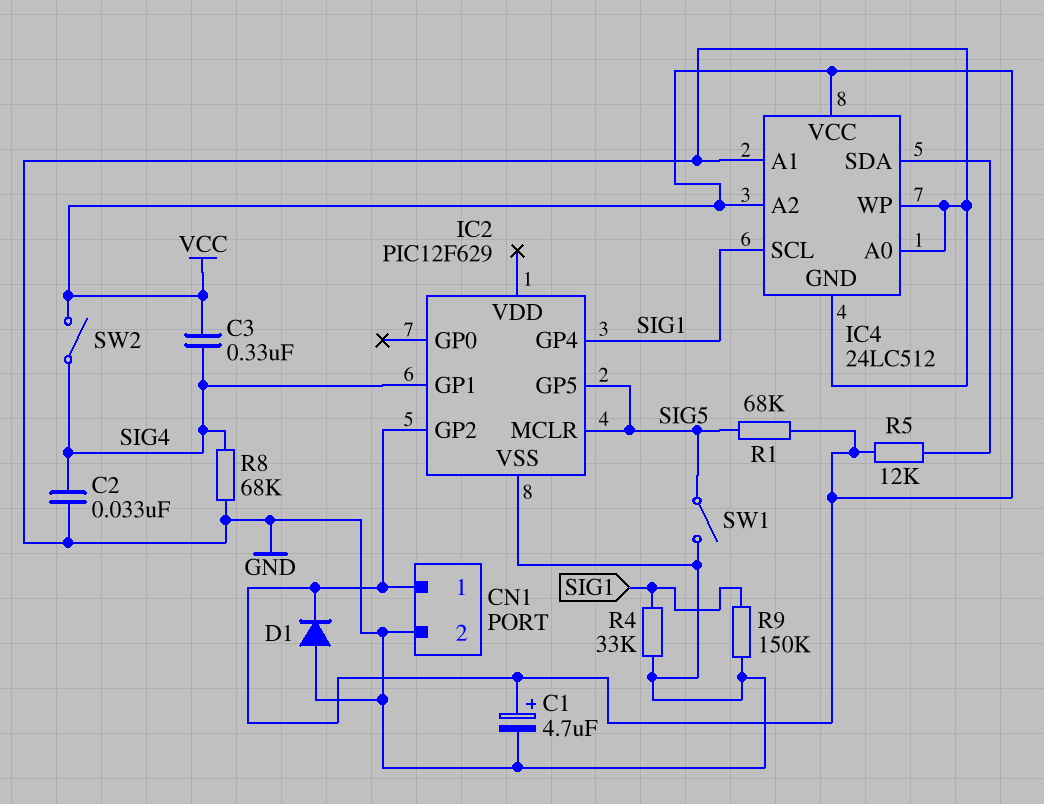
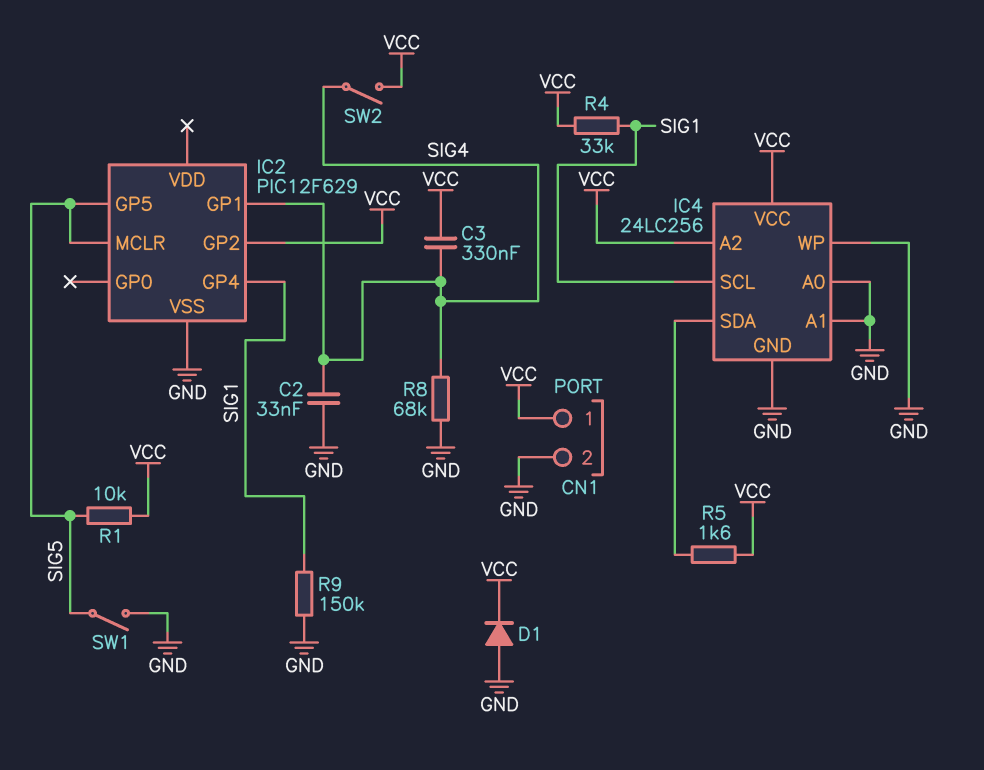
C1: 4.7uF (plus VCC, minus GND) -> none
IC4: 24LC512 -> 24LC256
R1: 68k (SIG5, VCC) -> 10k (SIG5, VCC)
R4: 33k (GND, SIG1) -> 33k (SIG1, VCC)
R5: 12k (IC4/SDA, VCC) -> 1.6k (IC4/SDA, VCC)

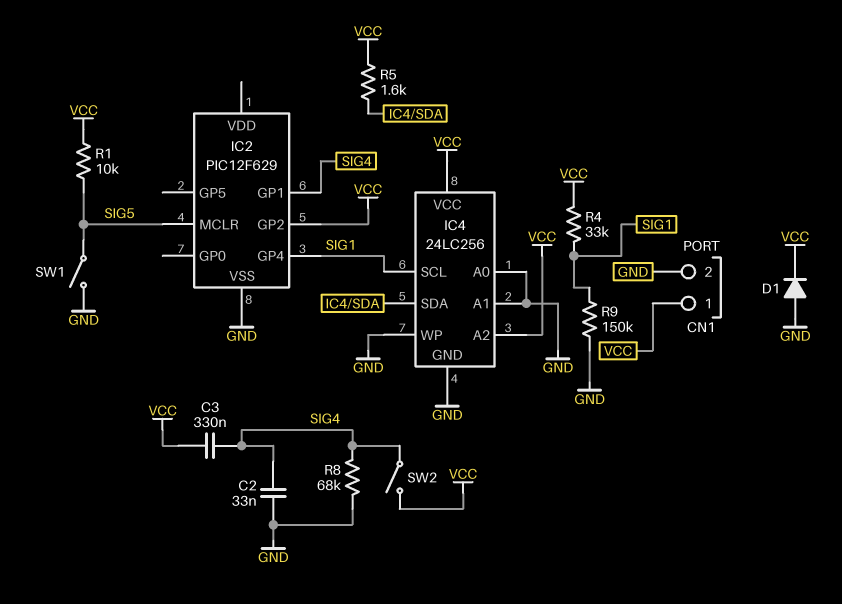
IC2 pin GP5: SIG5 -> none

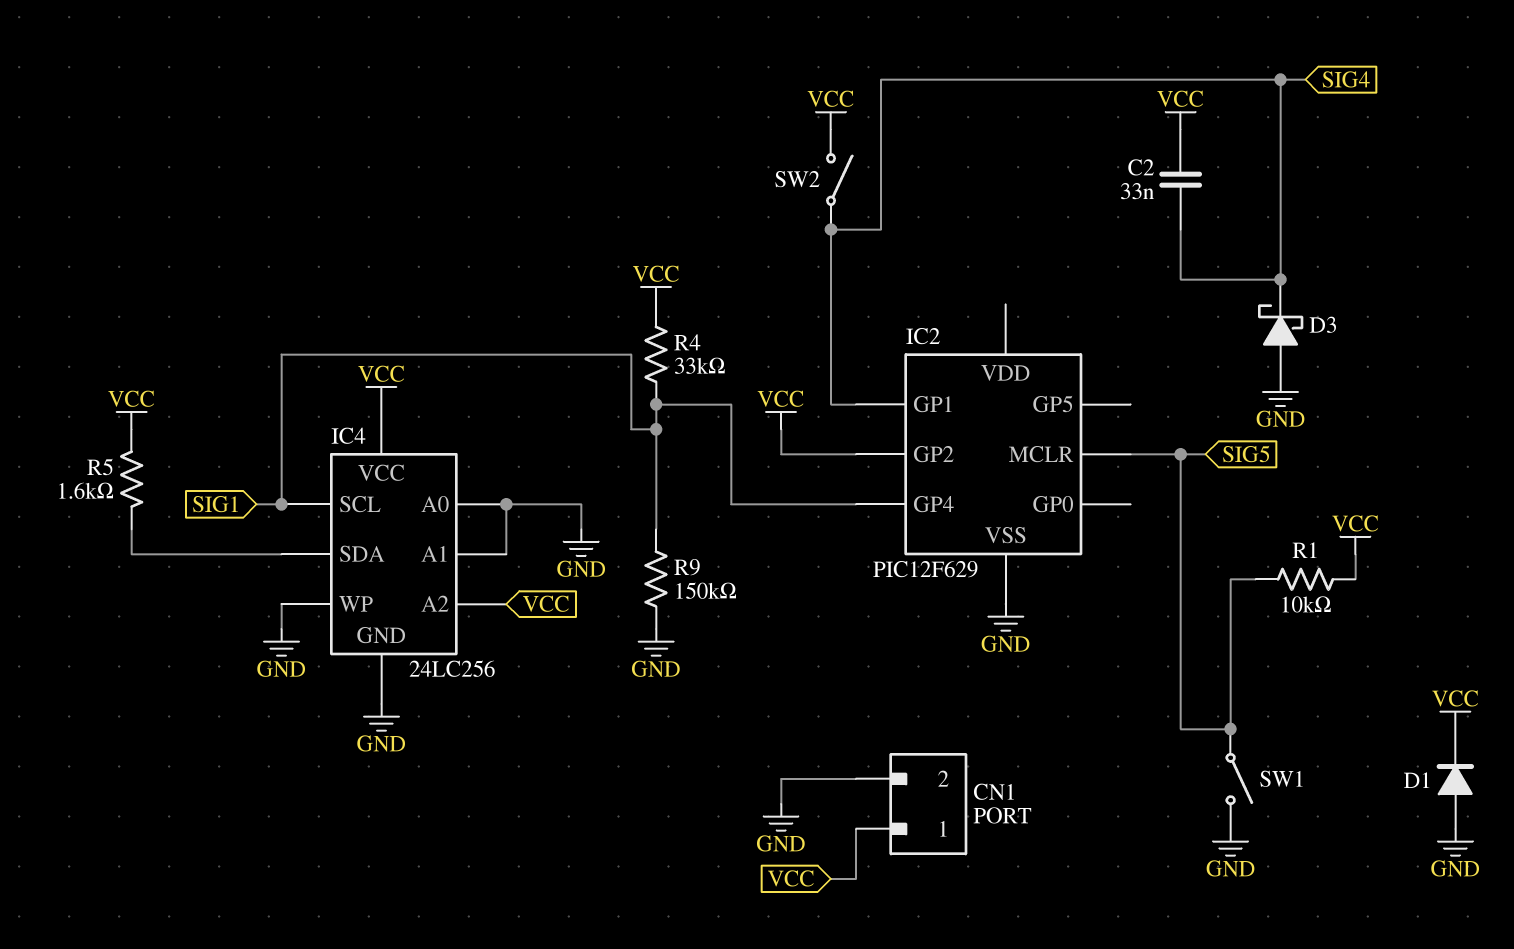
C2: 33nF (GND, SIG4) -> 33nF (SIG4, VCC)
C3: 330nF (SIG4, VCC) -> none
D3: none -> schottky (A GND, K SIG4)
R8: 68k (GND, SIG4) -> none

